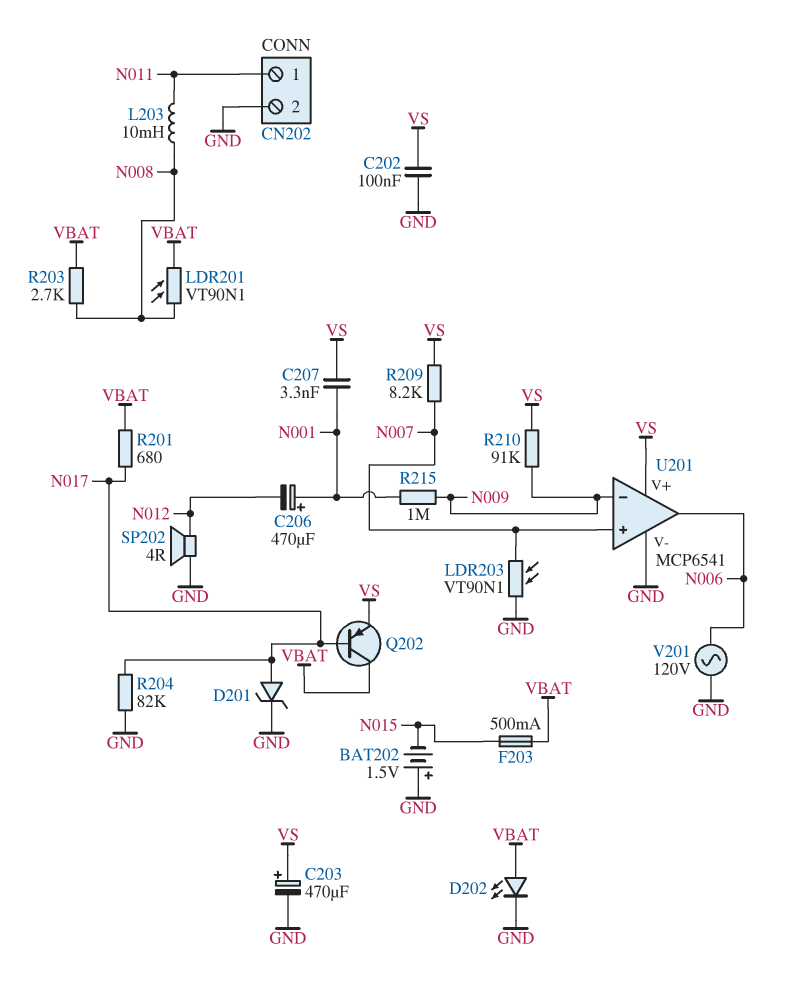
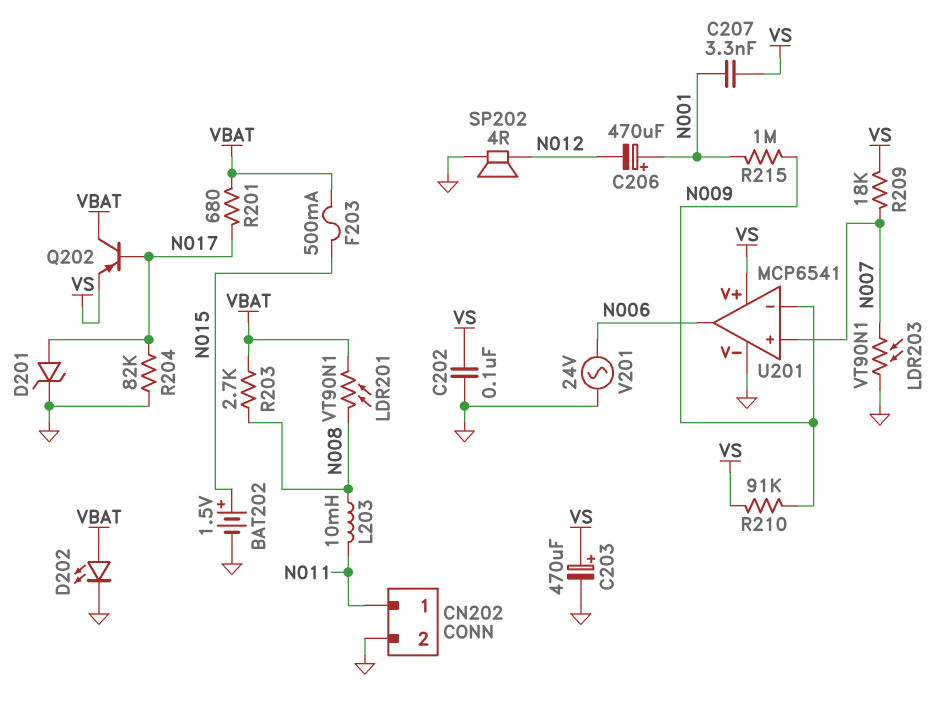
BAT202: 1.5V (plus GND, minus N015) -> 1.5V (plus N015, minus GND)
R209: 8.2k (N007, VS) -> 18k (N007, VS)
V201: AC 120V (GND, N006) -> AC 24V (GND, N006)

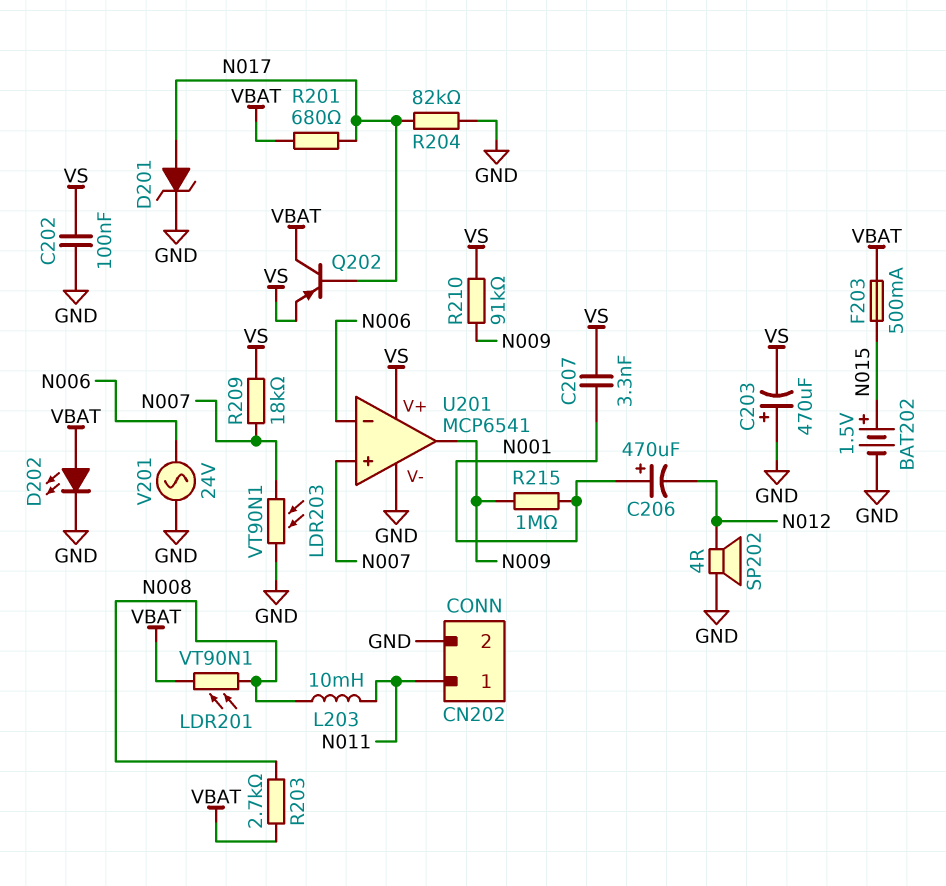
C203: 470uF (plus VS, minus GND) -> 470uF (plus GND, minus VS)
U201 pin in-: N009 -> N006
U201 pin out: N006 -> N009

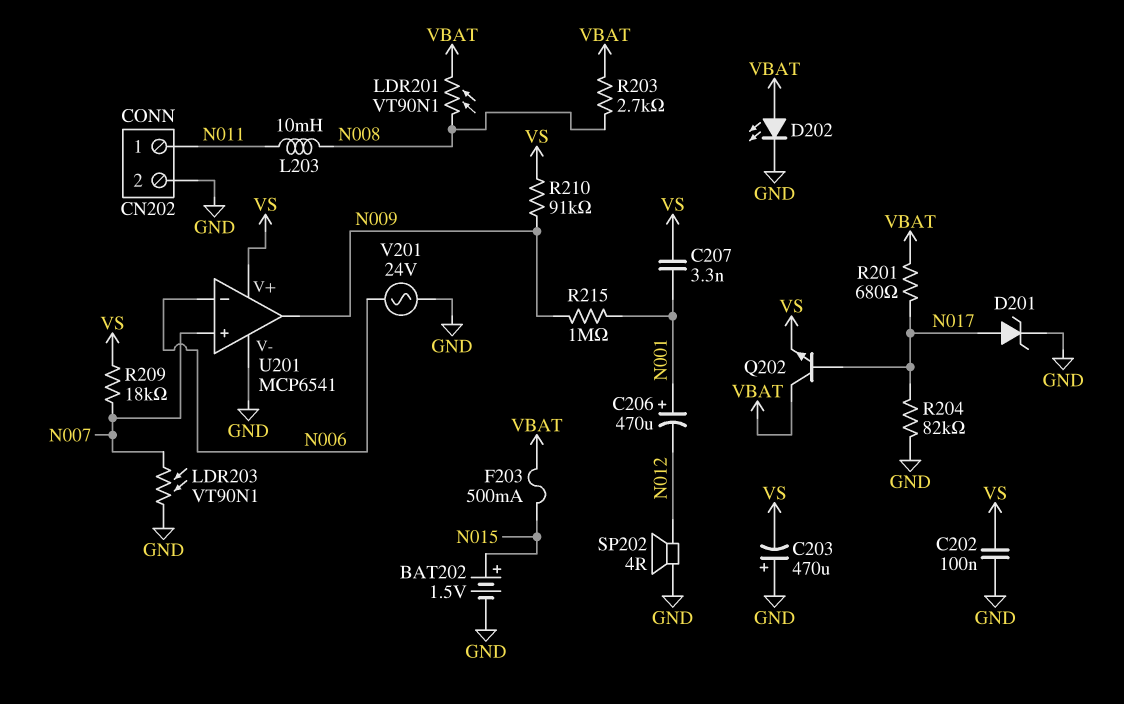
Q202: PNP (B N017, C VBAT, E VS) -> NPN (B N017, C VBAT, E VS)

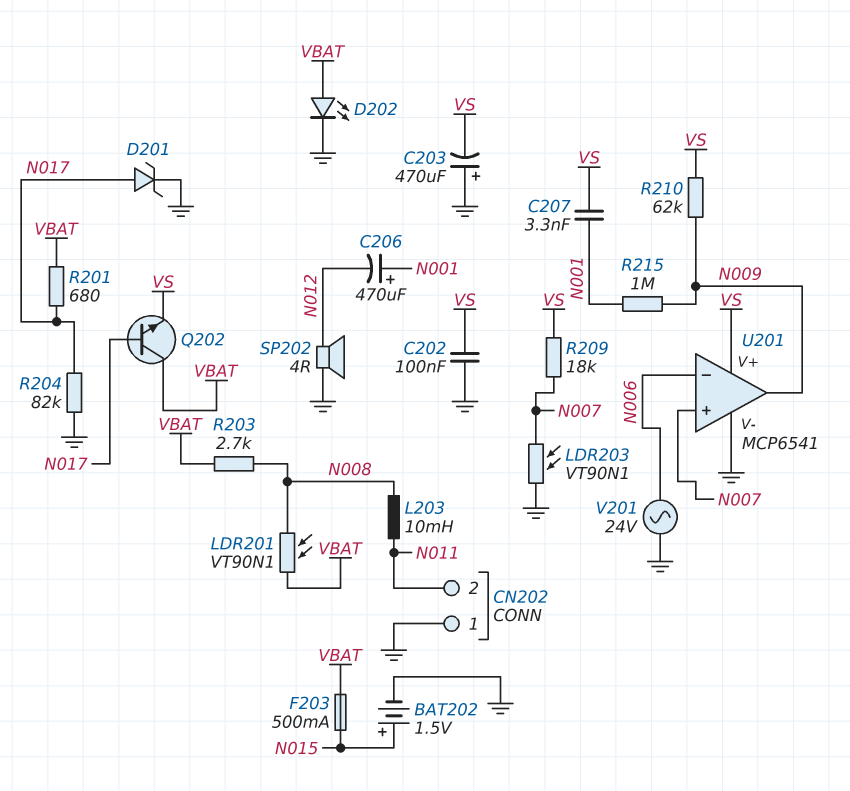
CN202 pin 1: N011 -> GND
CN202 pin 2: GND -> N011
R210: 91k (N009, VS) -> 62k (N009, VS)

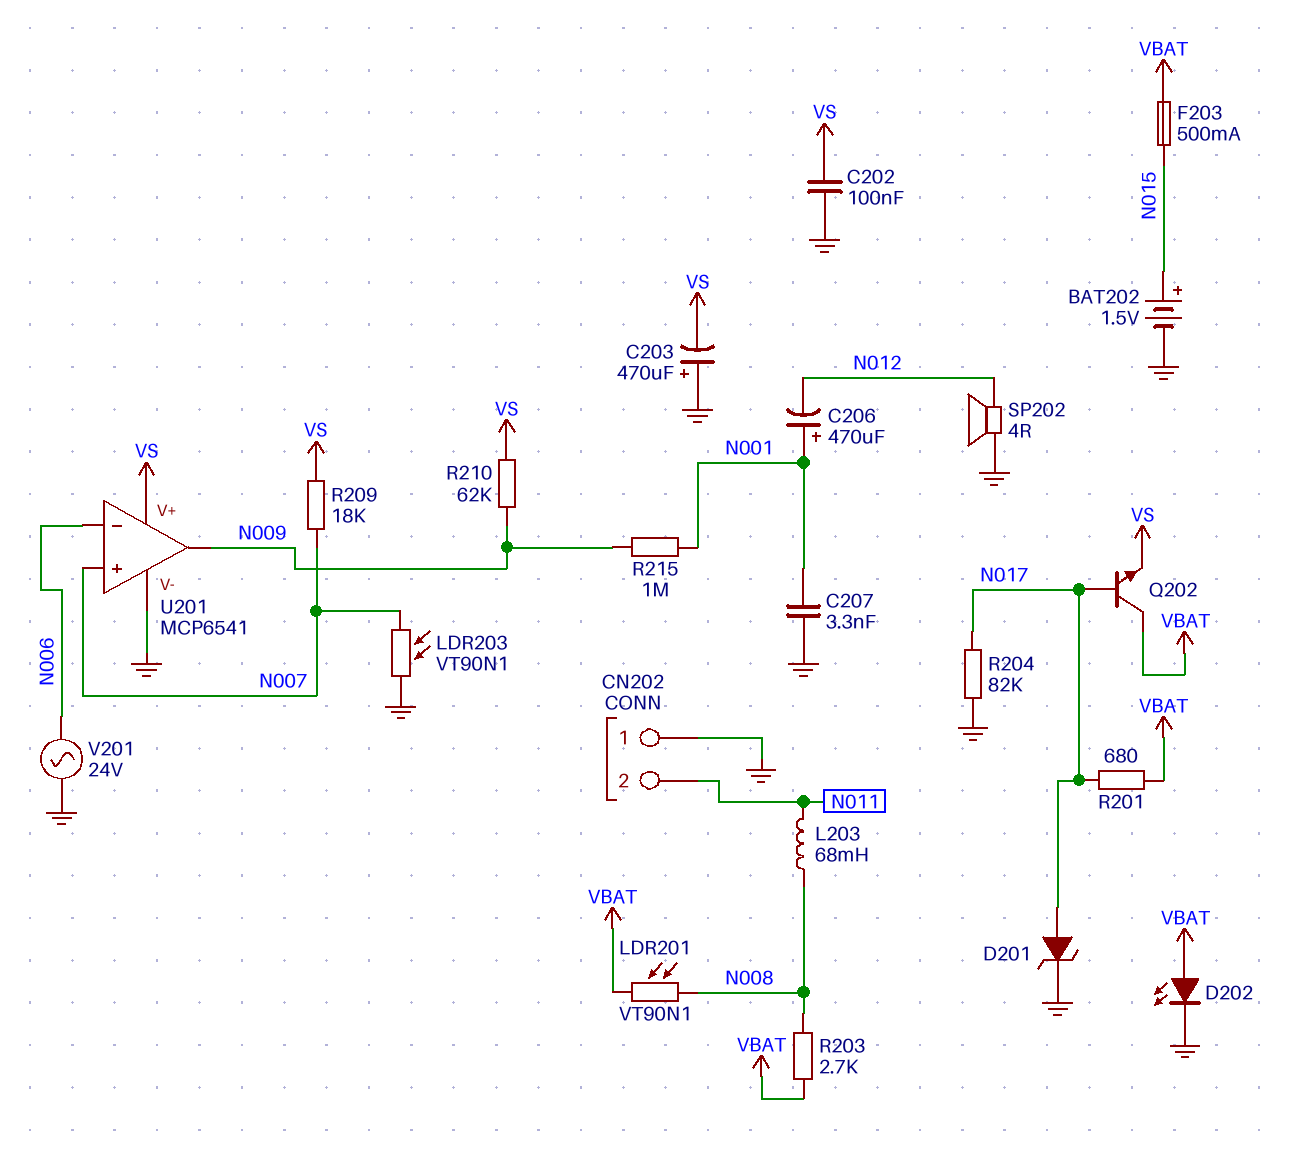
C207: 3.3nF (N001, VS) -> 3.3nF (GND, N001)
L203: 10mH (N008, N011) -> 68mH (N008, N011)

